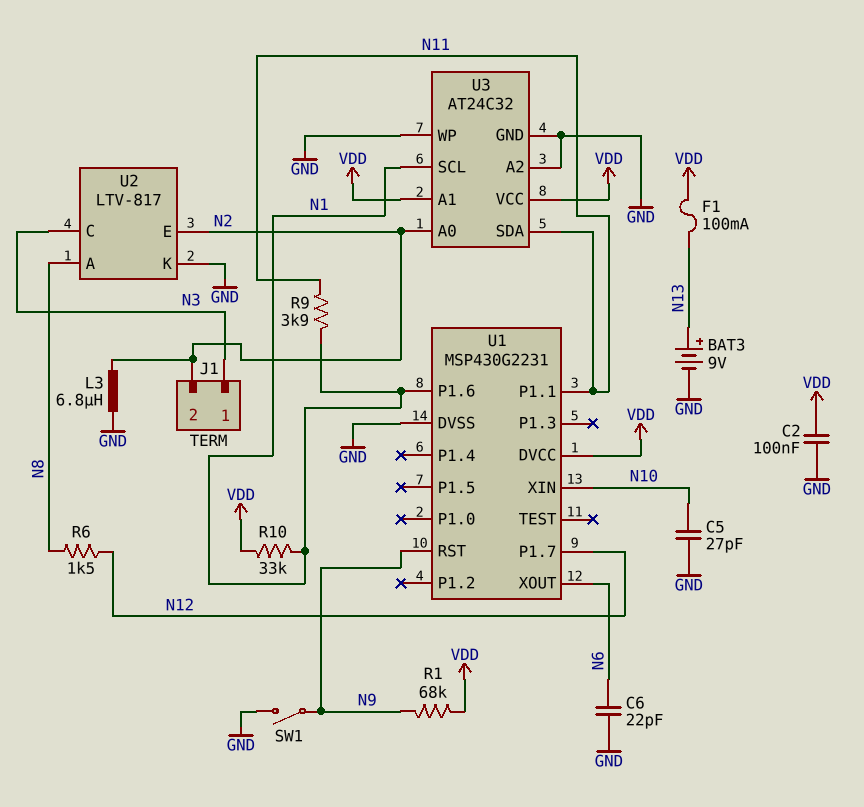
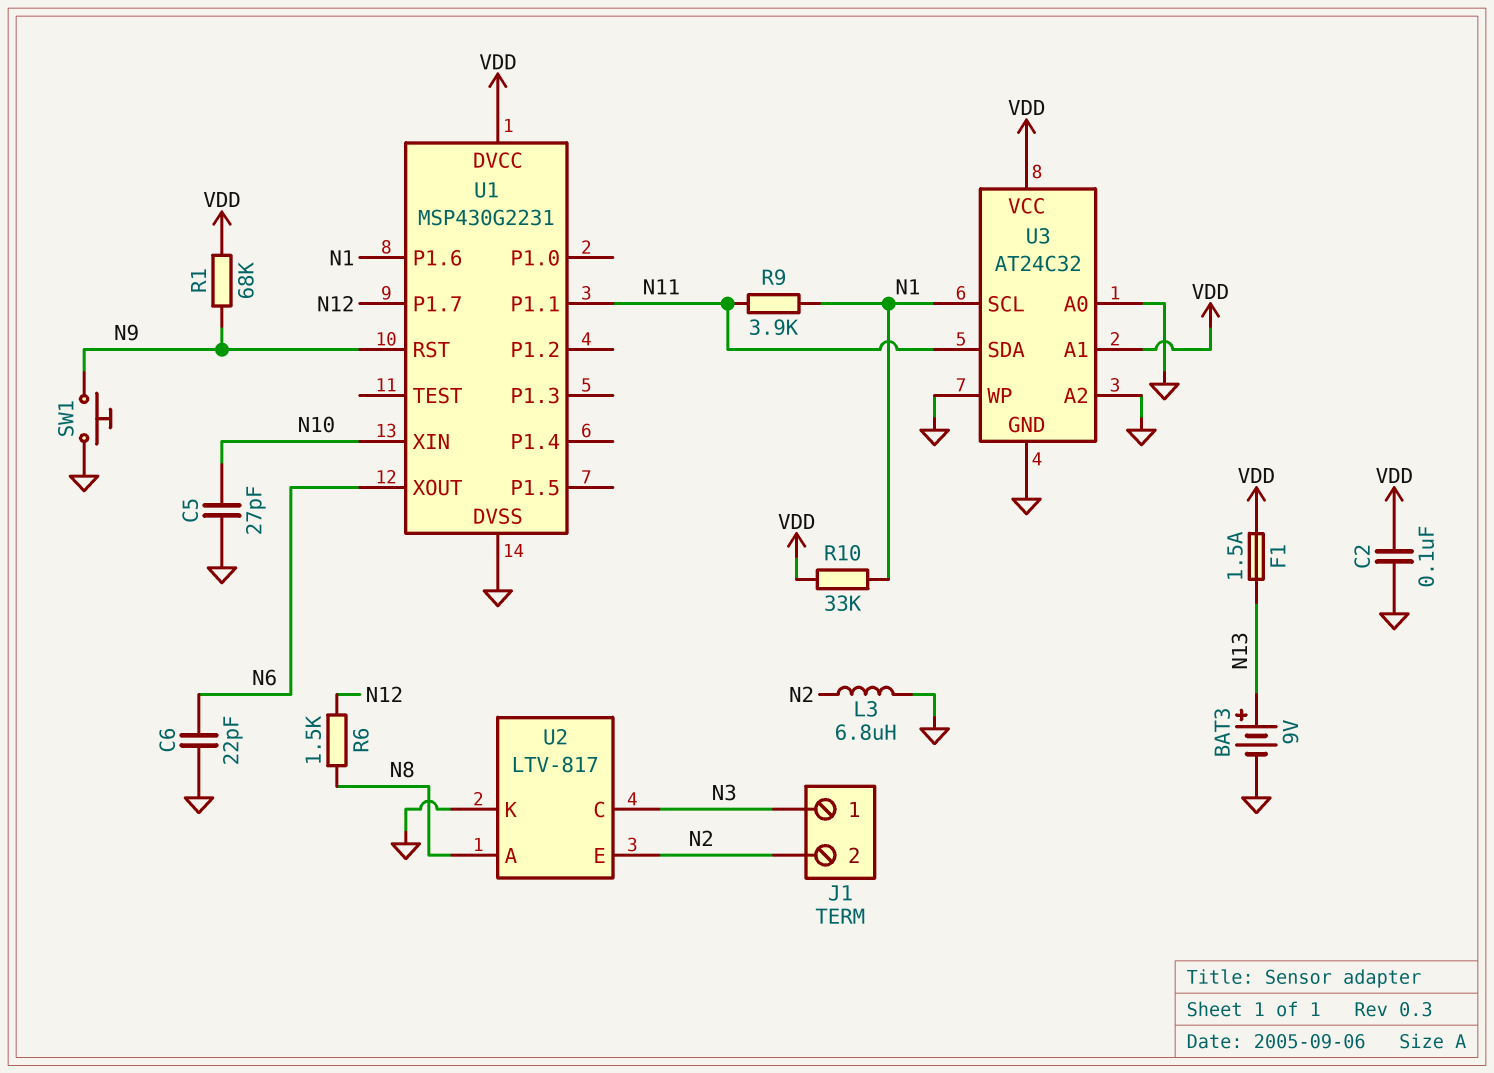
F1: 100mA (N13, VDD) -> 1.5A (N13, VDD)
SW1: switch (GND, N9) -> button (GND, N9)
U3 pin A0: N2 -> GND

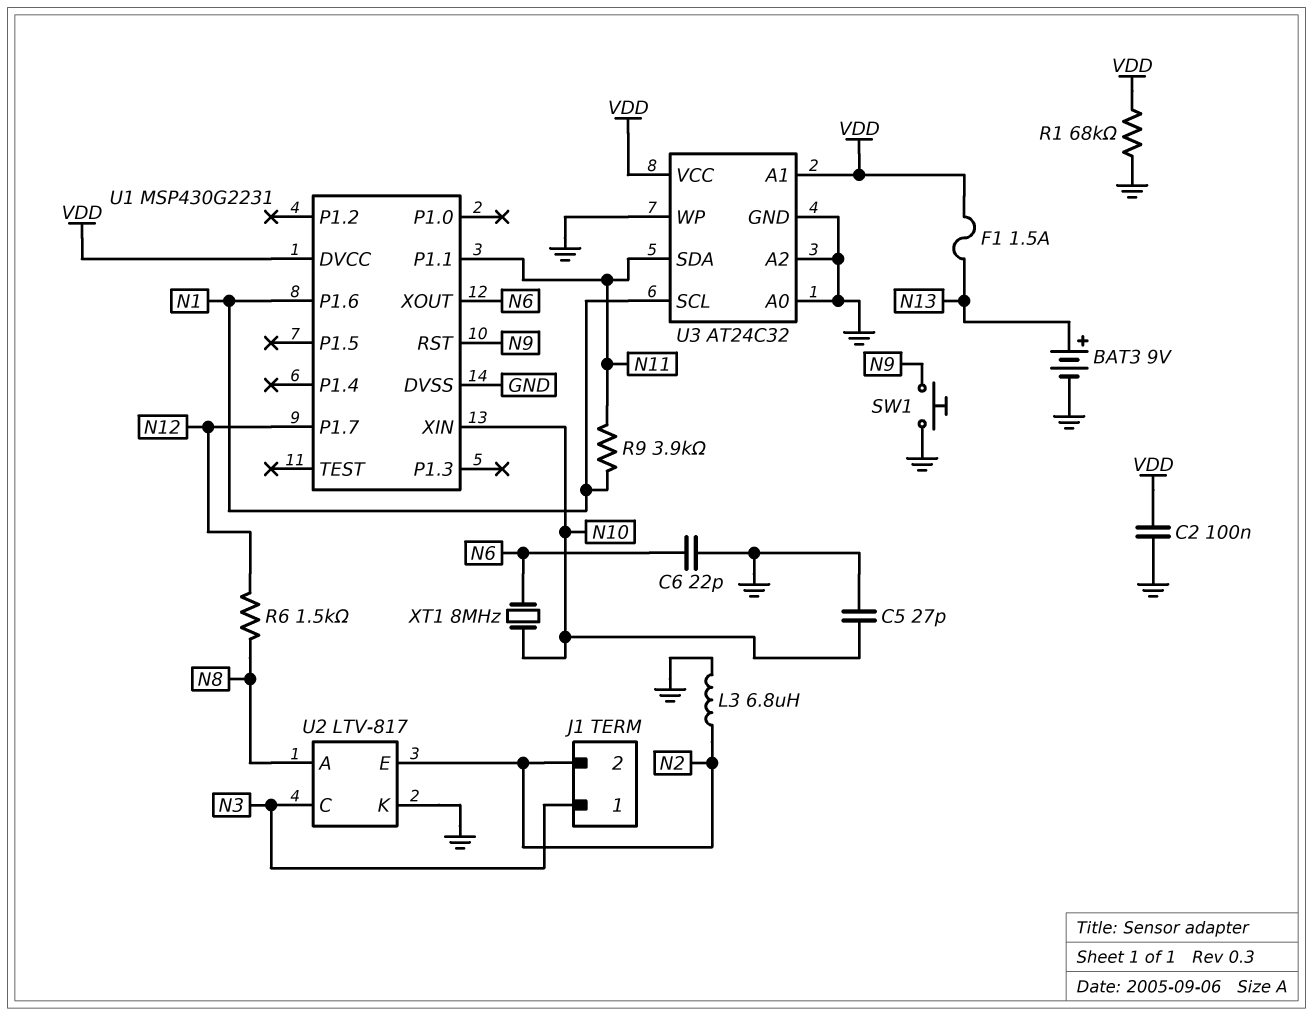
R1: 68k (N9, VDD) -> 68k (GND, VDD)
R10: 33k (N1, VDD) -> none
XT1: none -> 8MHz (N6, N10)

